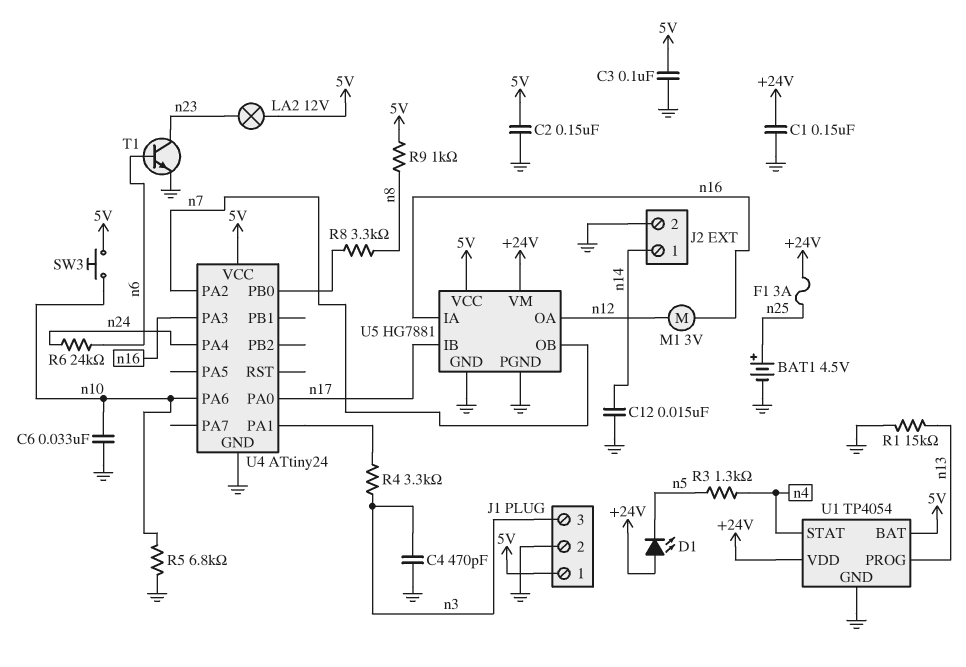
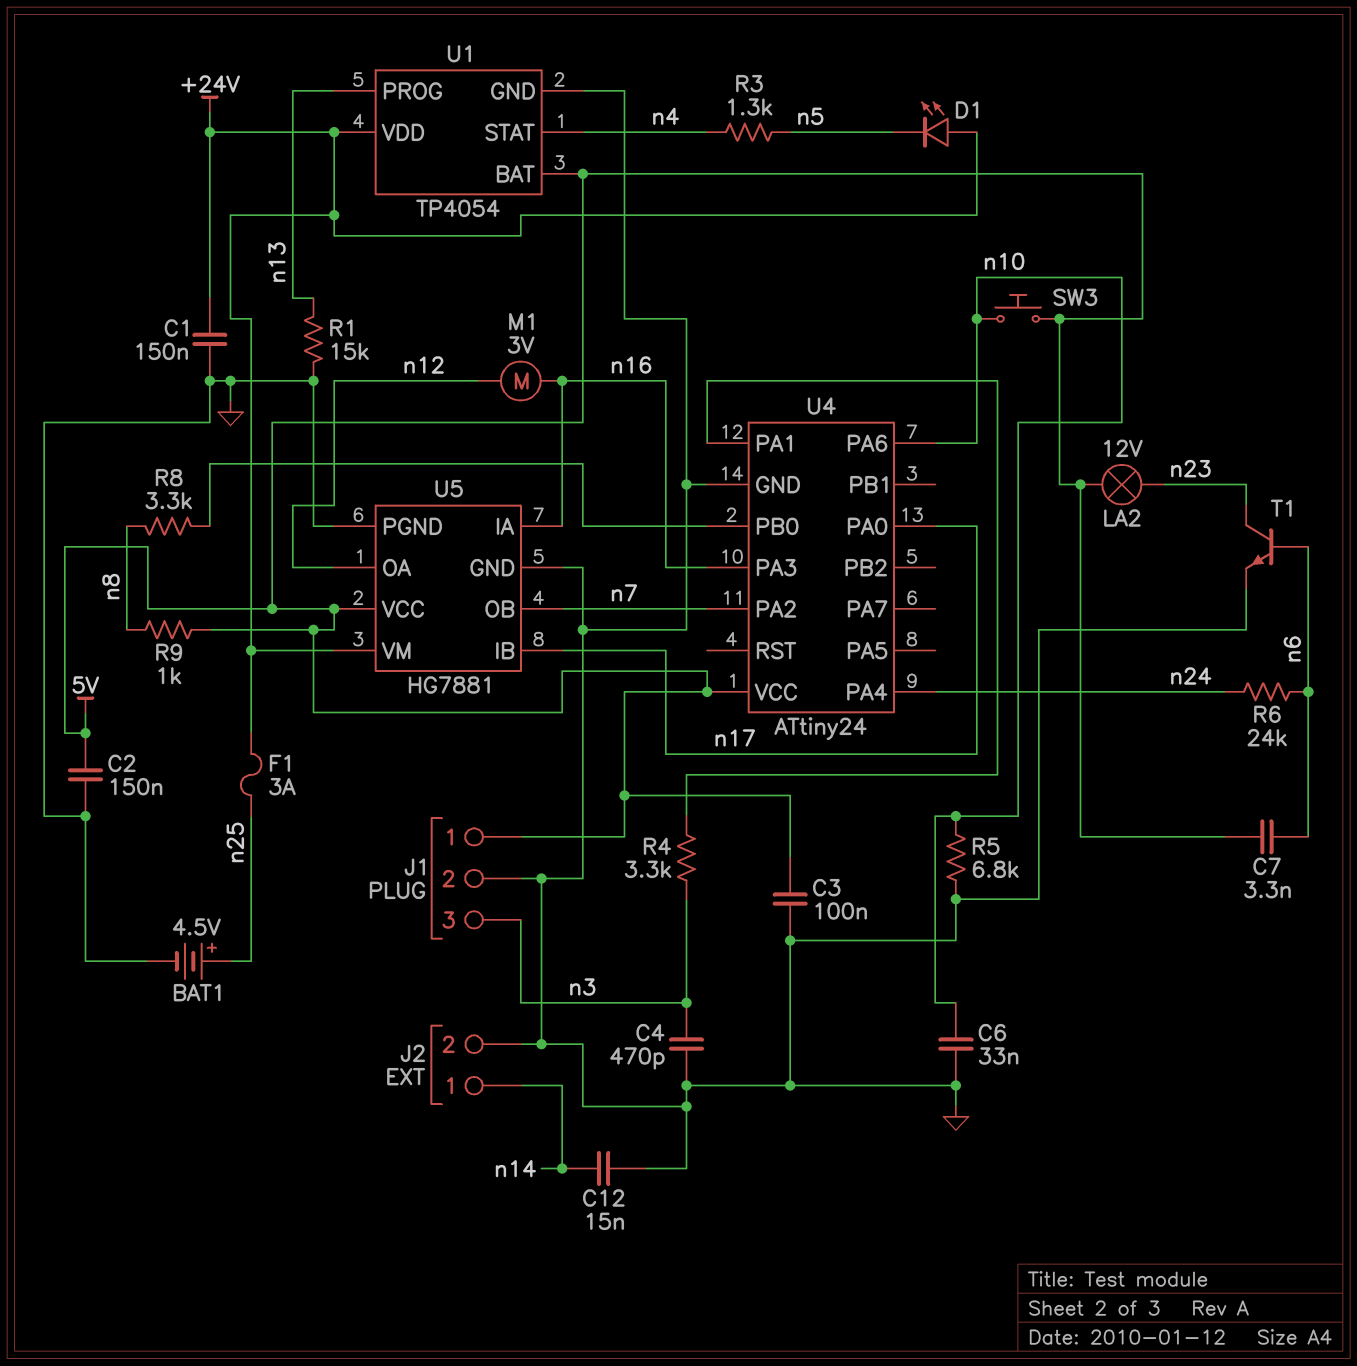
C7: none -> 3.3nF (5V, n6)

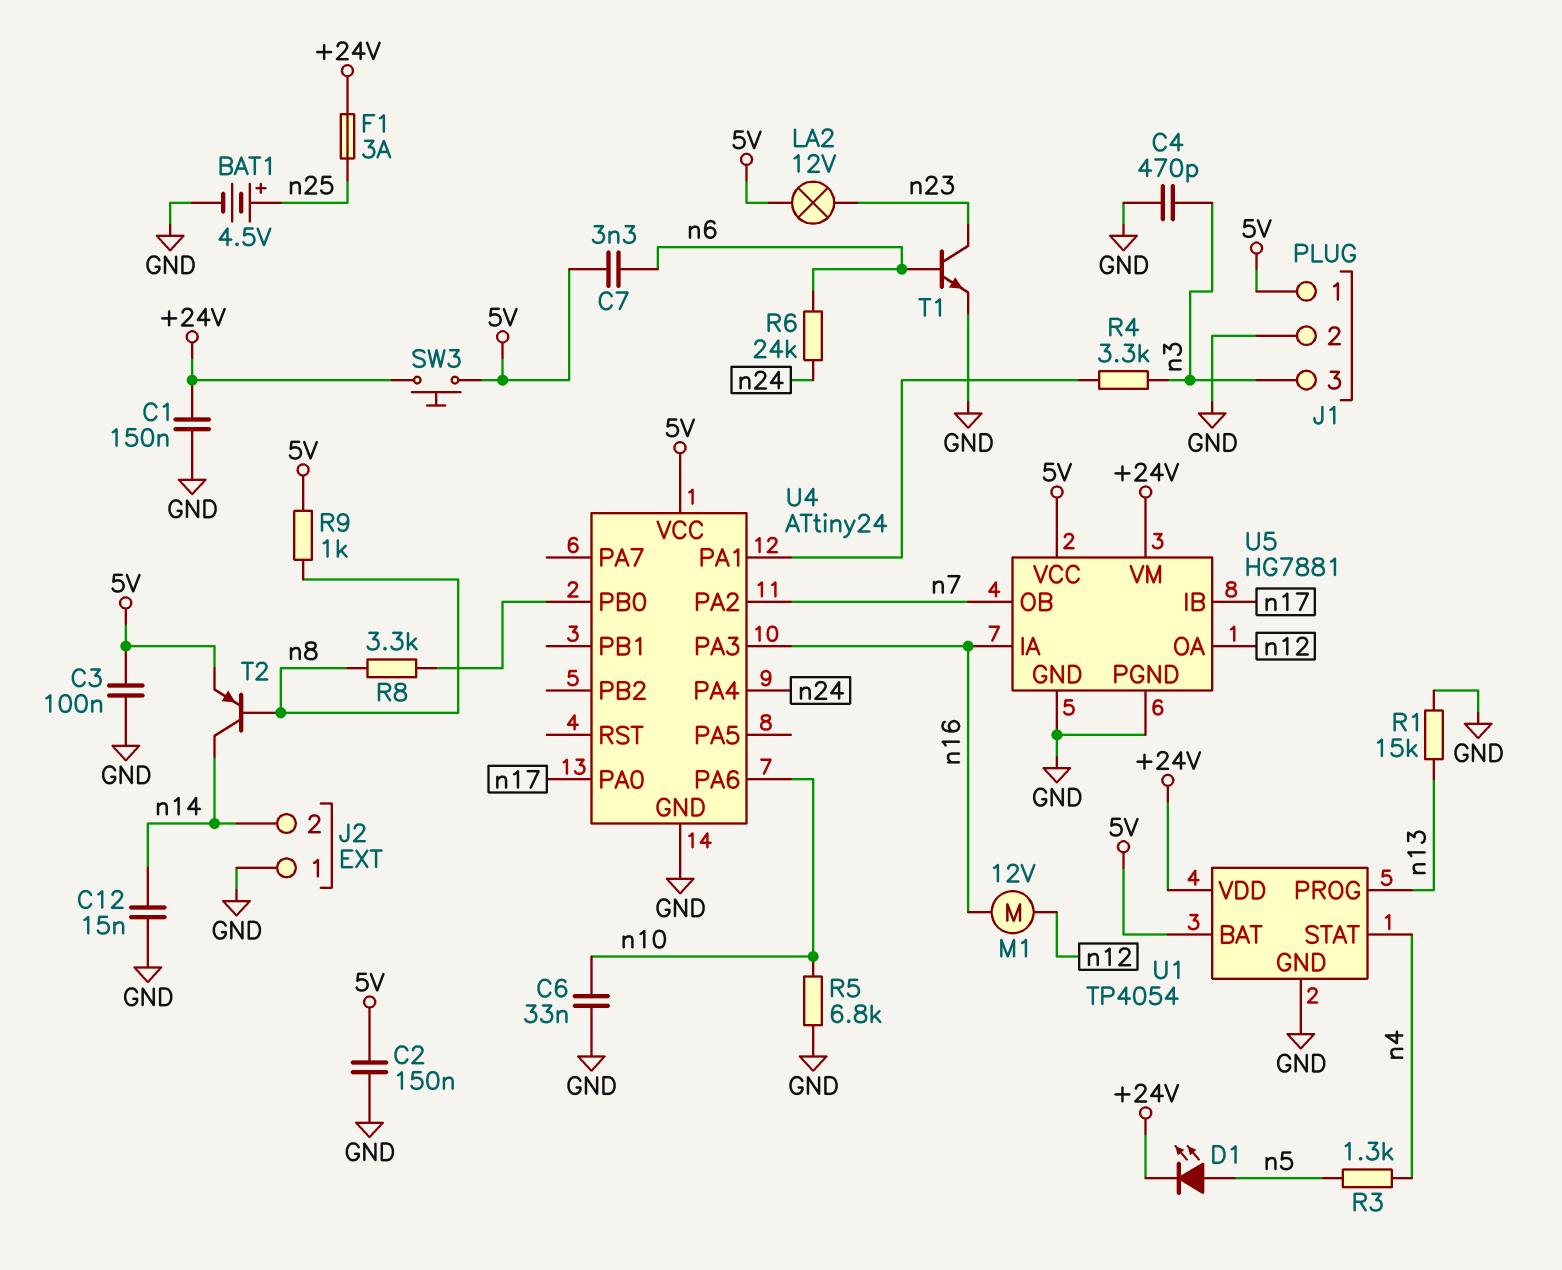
D1: LED (A +24V, K n5) -> LED (A n5, K +24V)
J2 pin 1: n14 -> GND
J2 pin 2: GND -> n14
M1: motor 3V (n12, n16) -> motor 12V (n12, n16)
SW3: button (5V, n10) -> button (+24V, 5V)
T2: none -> PNP (B n8, C n14, E 5V)

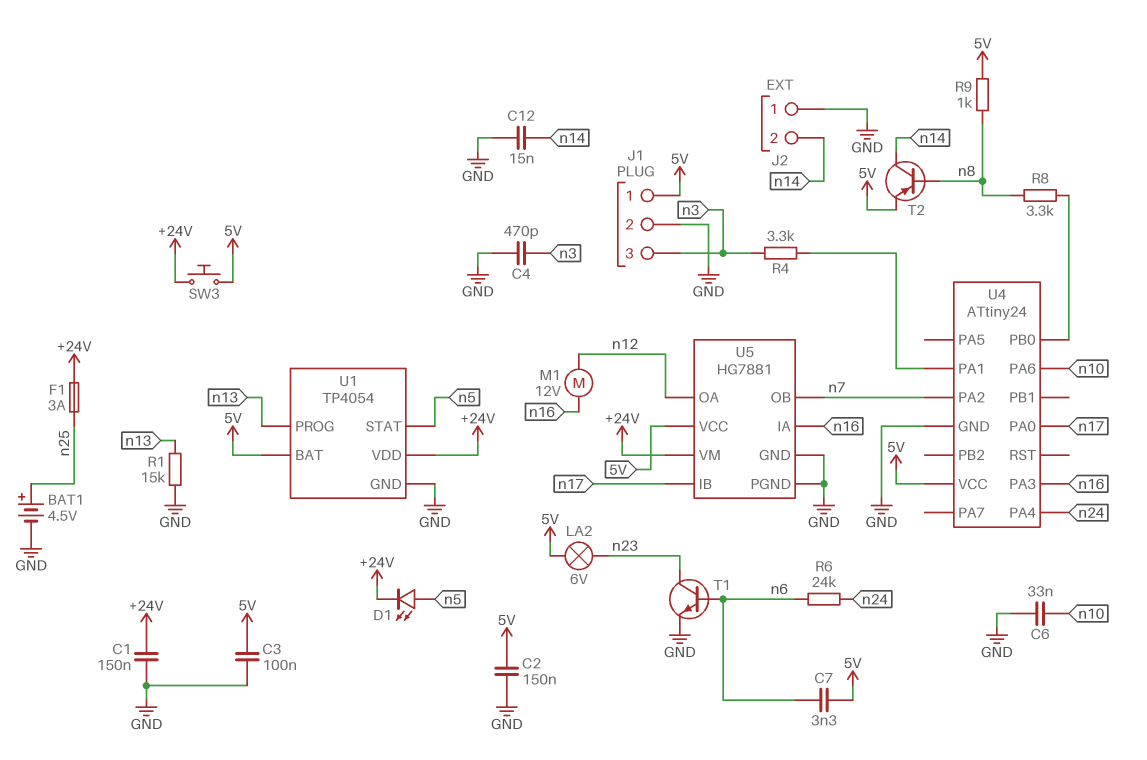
LA2: lamp 12V (5V, n23) -> lamp 6V (5V, n23)
R3: 1.3k (n4, n5) -> none
R5: 6.8k (GND, n10) -> none
U1 pin STAT: n4 -> n5

